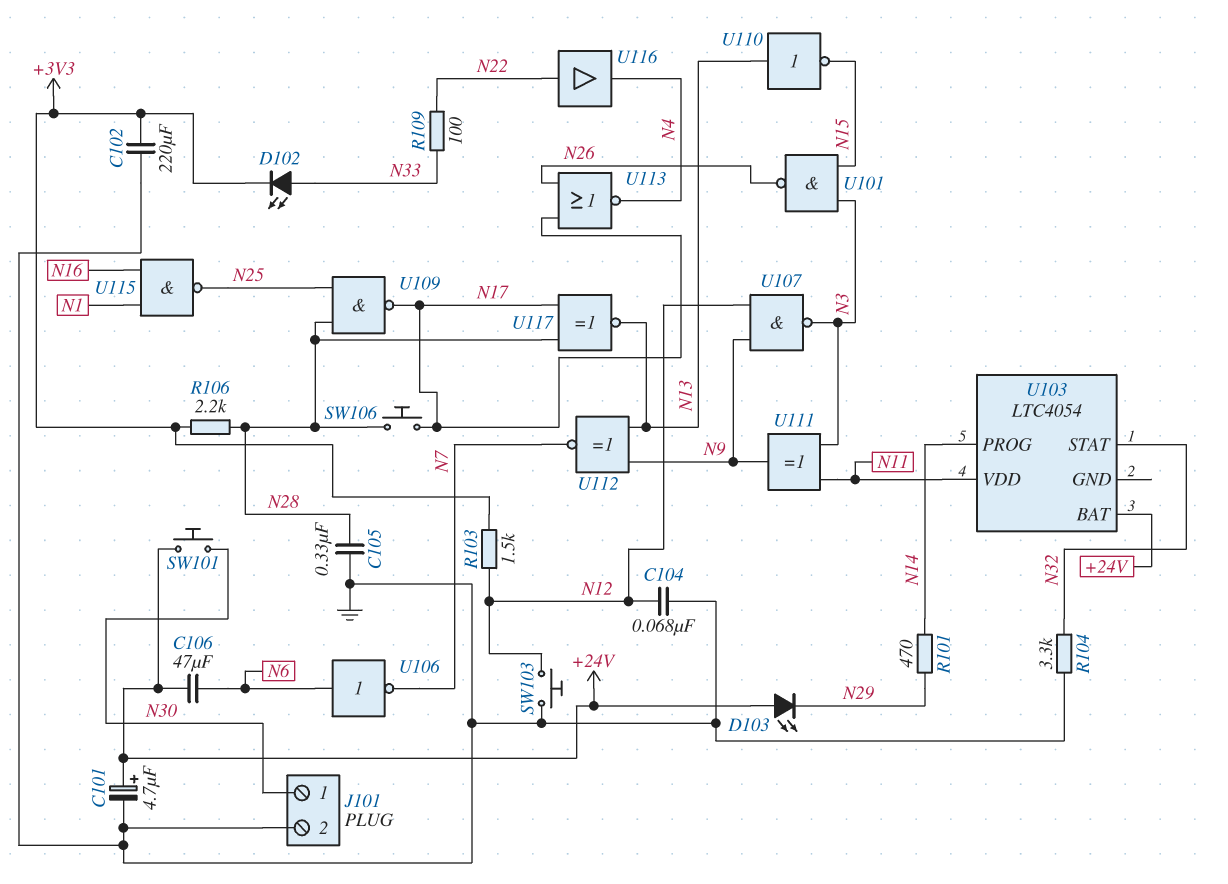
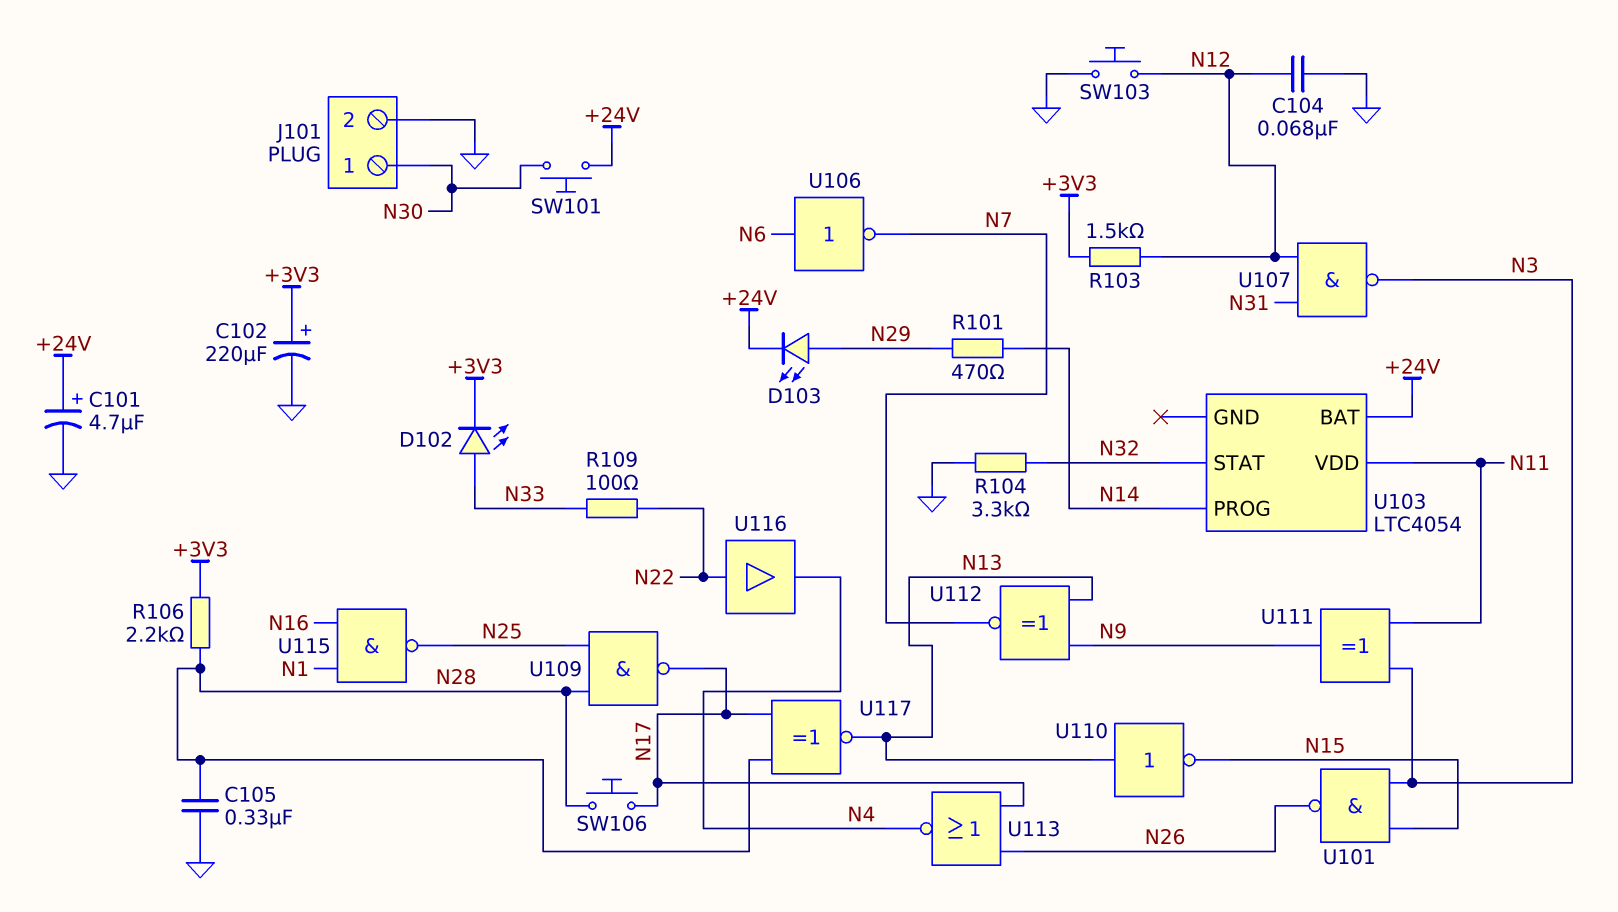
C102: 220uF (+3V3, GND) -> 220uF (plus +3V3, minus GND)
C106: 47uF (+24V, N6) -> none
D103: LED (A +24V, K N29) -> LED (A N29, K +24V)
U107: NAND (in N9, in N12, out N3) -> NAND (in N12, in N31, out N3)

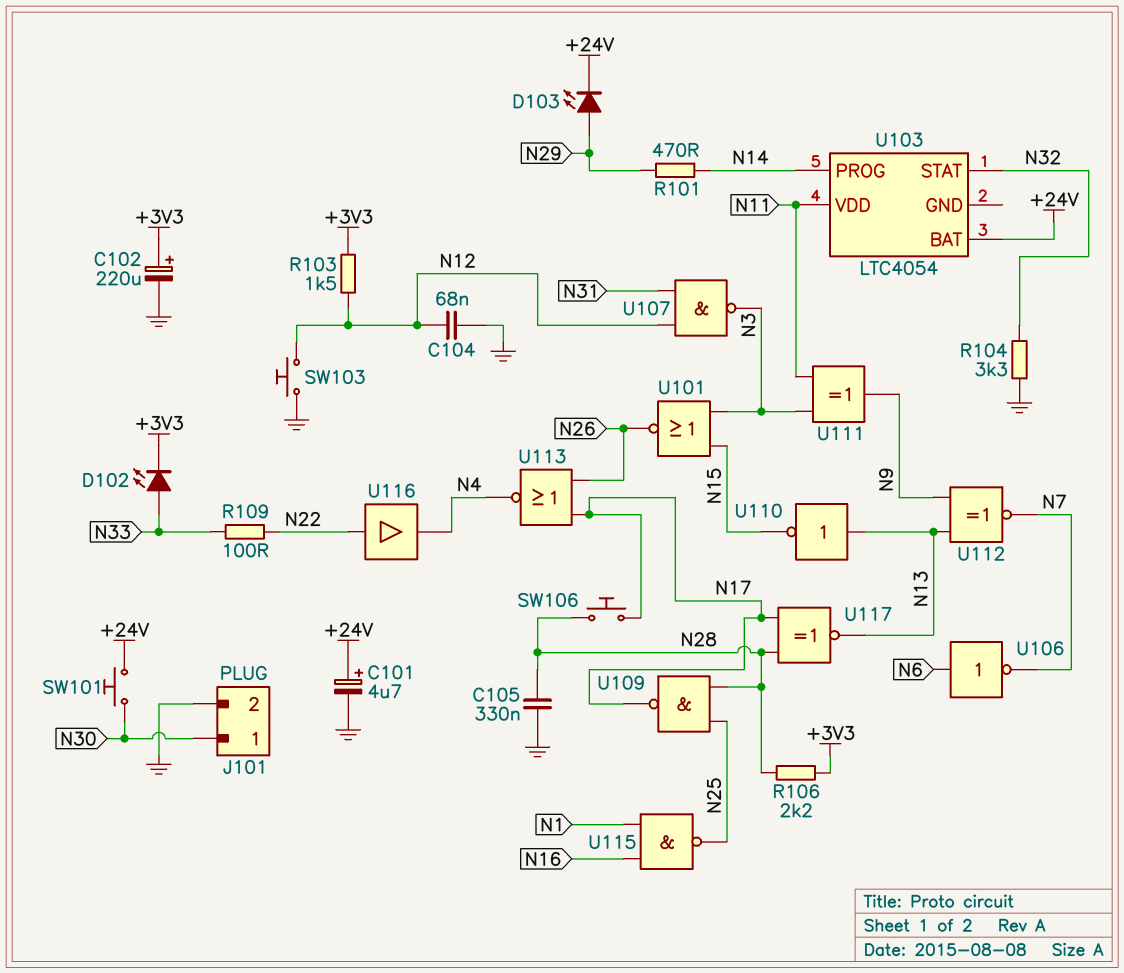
U101: NAND (in N3, in N15, out N26) -> NOR (in N3, in N15, out N26)

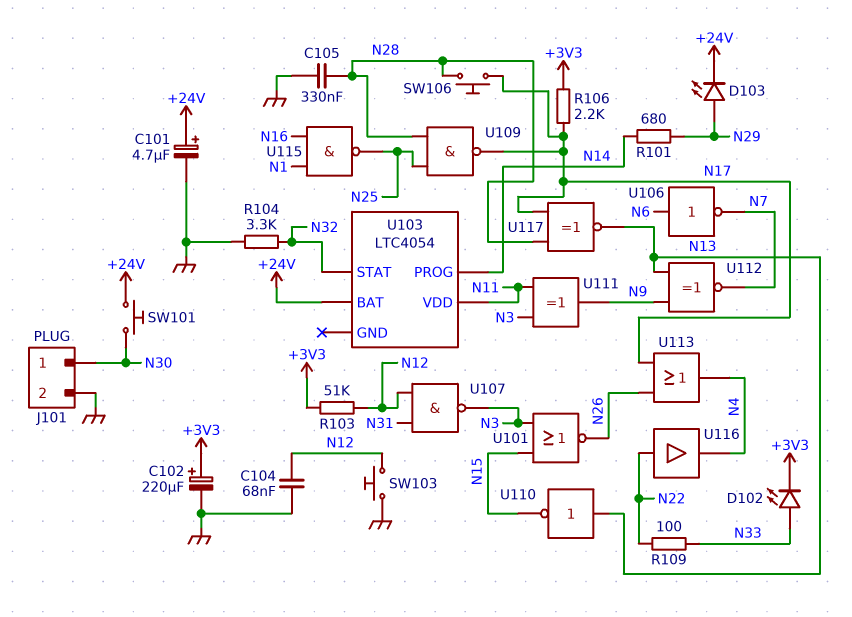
R101: 470 (N14, N29) -> 680 (N14, N29)
R103: 1.5k (+3V3, N12) -> 51k (+3V3, N12)
R106: 2.2k (+3V3, N28) -> 2.2k (+3V3, N17)
U113: NOR (in N17, in N26, out N4) -> OR (in N17, in N26, out N4)

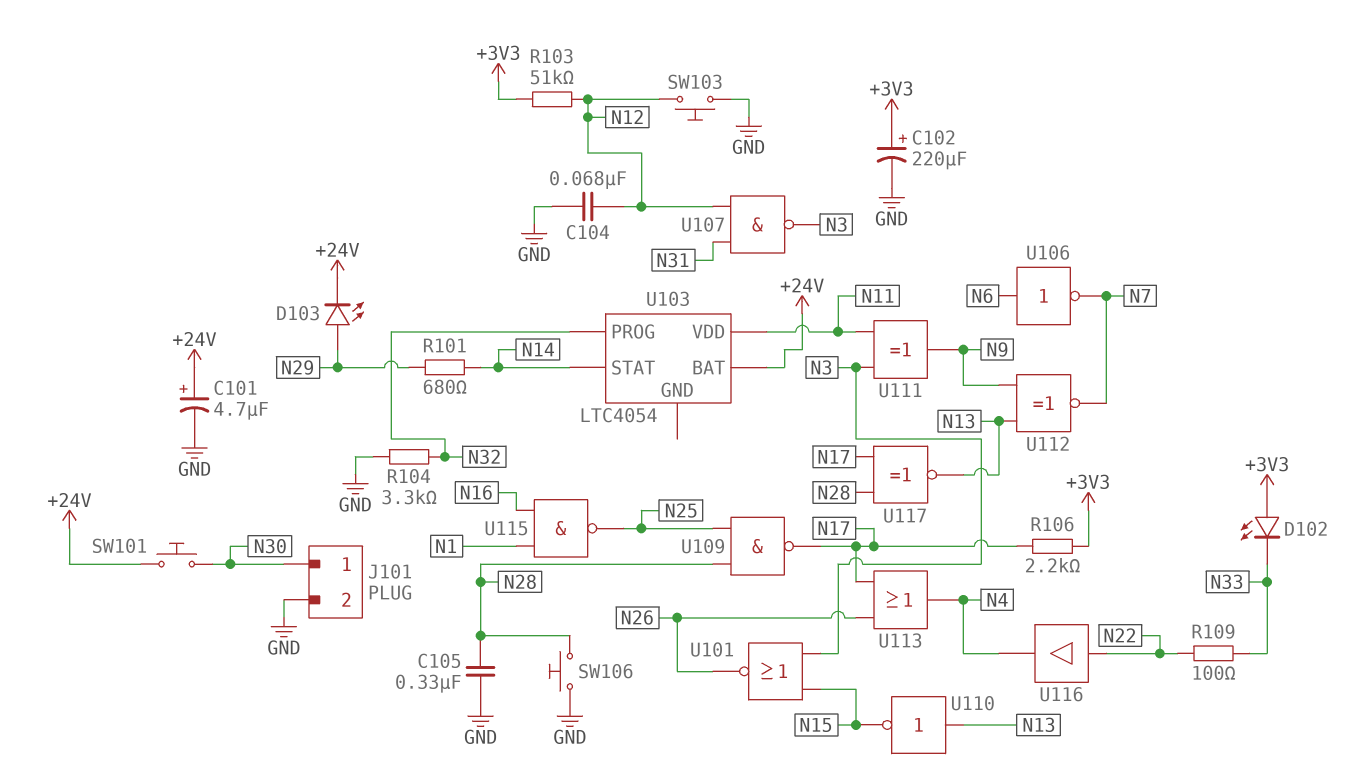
D102: LED (A N33, K +3V3) -> LED (A +3V3, K N33)
SW106: button (N17, N28) -> button (GND, N28)
U103 pin PROG: N14 -> N32
U103 pin STAT: N32 -> N14

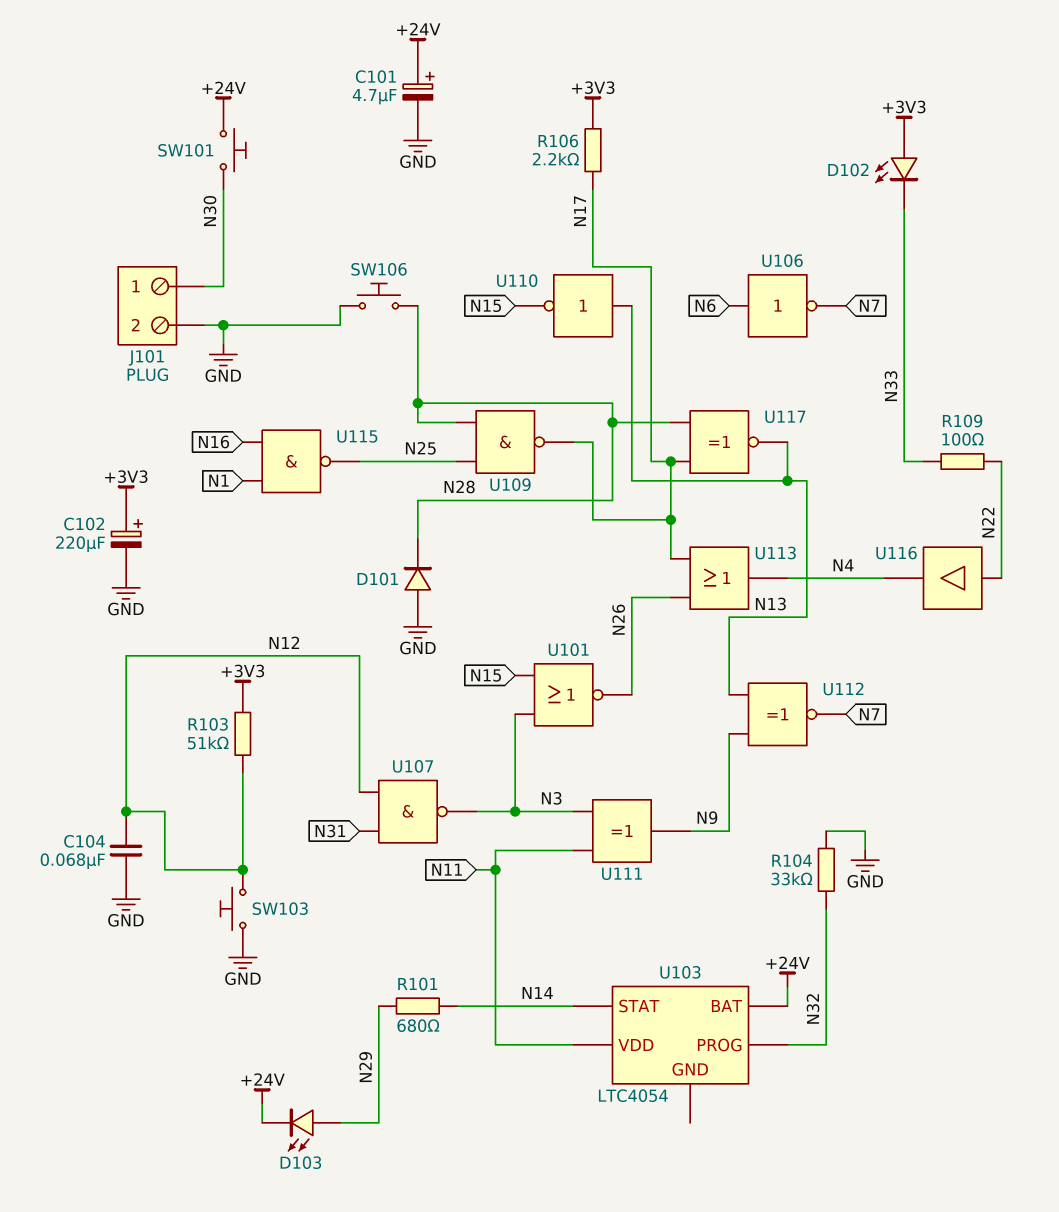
C105: 330nF (GND, N28) -> none
D101: none -> diode (A GND, K N28)
R104: 3.3k (GND, N32) -> 33k (GND, N32)

